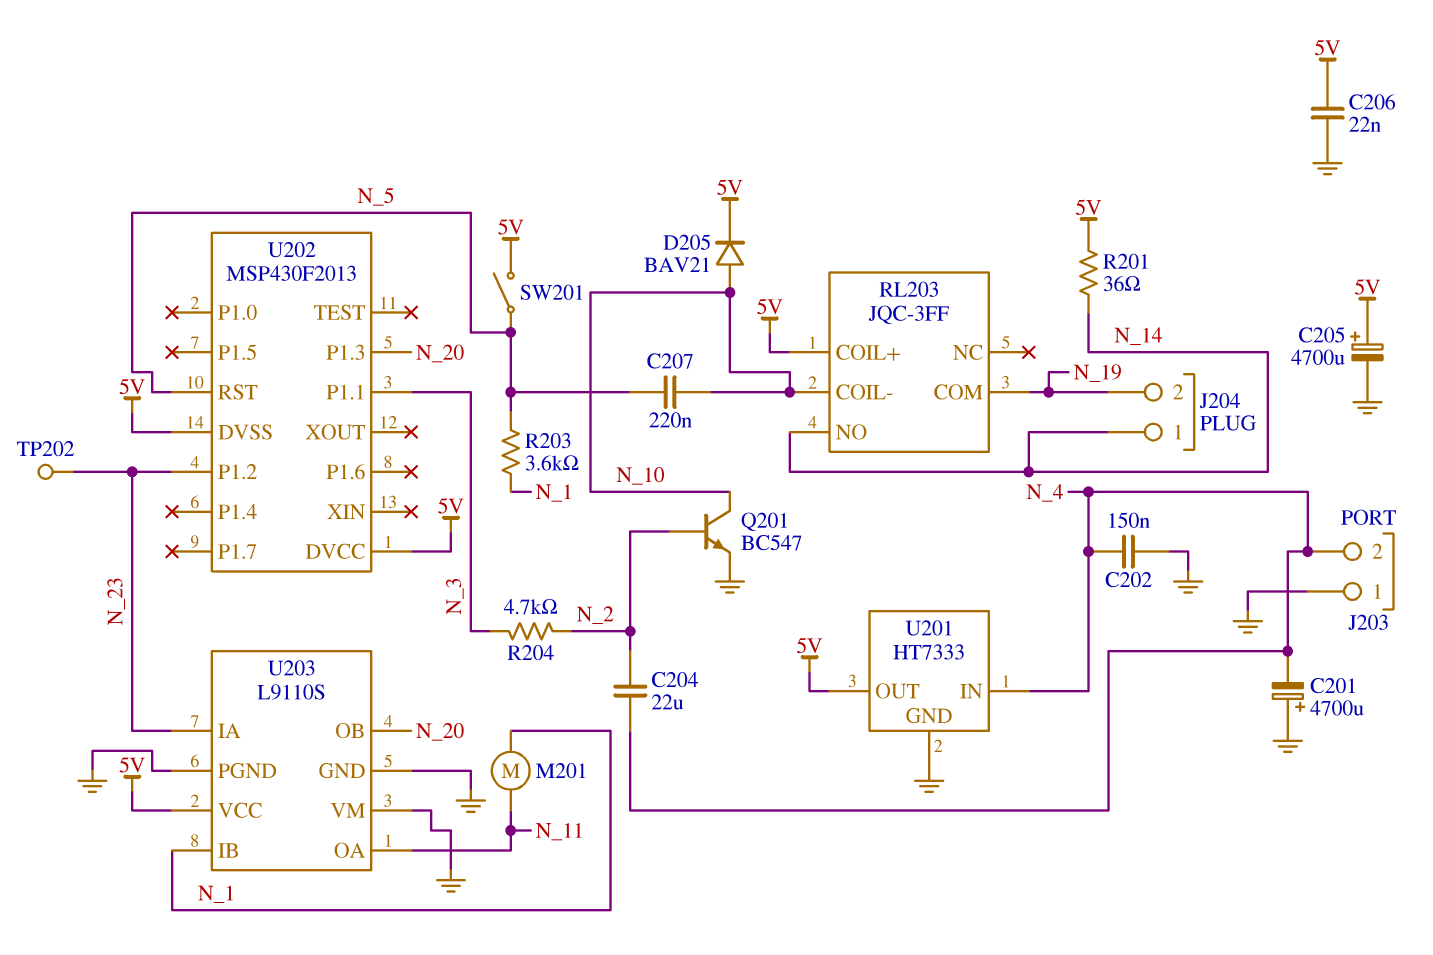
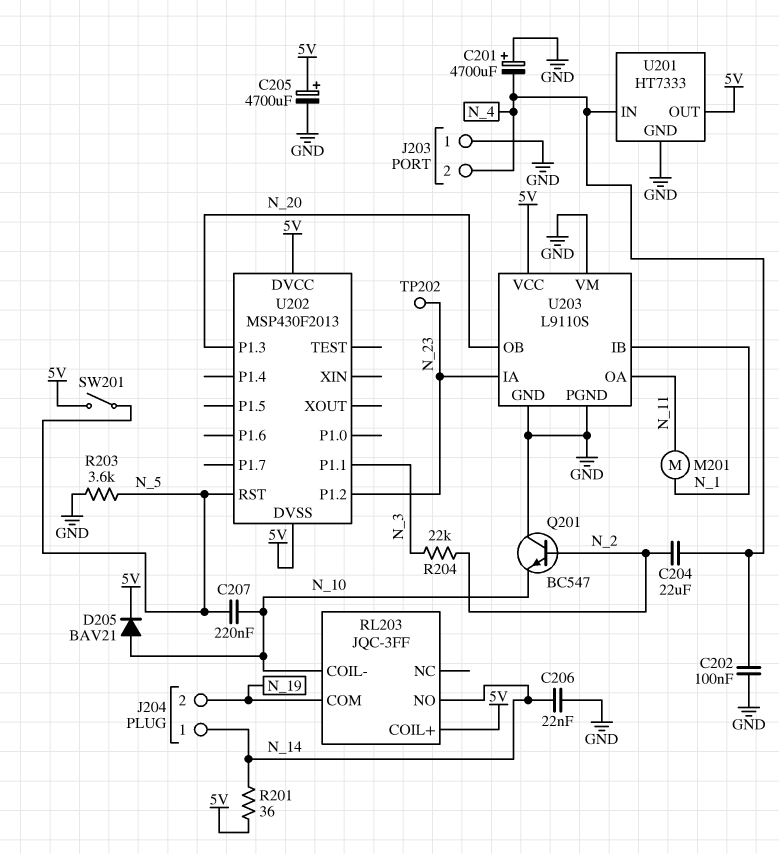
C202: 150nF (GND, N_4) -> 100nF (GND, N_4)
C206: 22nF (5V, GND) -> 22nF (GND, N_14)
Q201: NPN BC547 (B N_2, C N_10, E GND) -> NPN BC547 (B N_2, C GND, E N_10)
R203: 3.6k (N_1, N_5) -> 3.6k (GND, N_5)
R204: 4.7k (N_2, N_3) -> 22k (N_2, N_3)

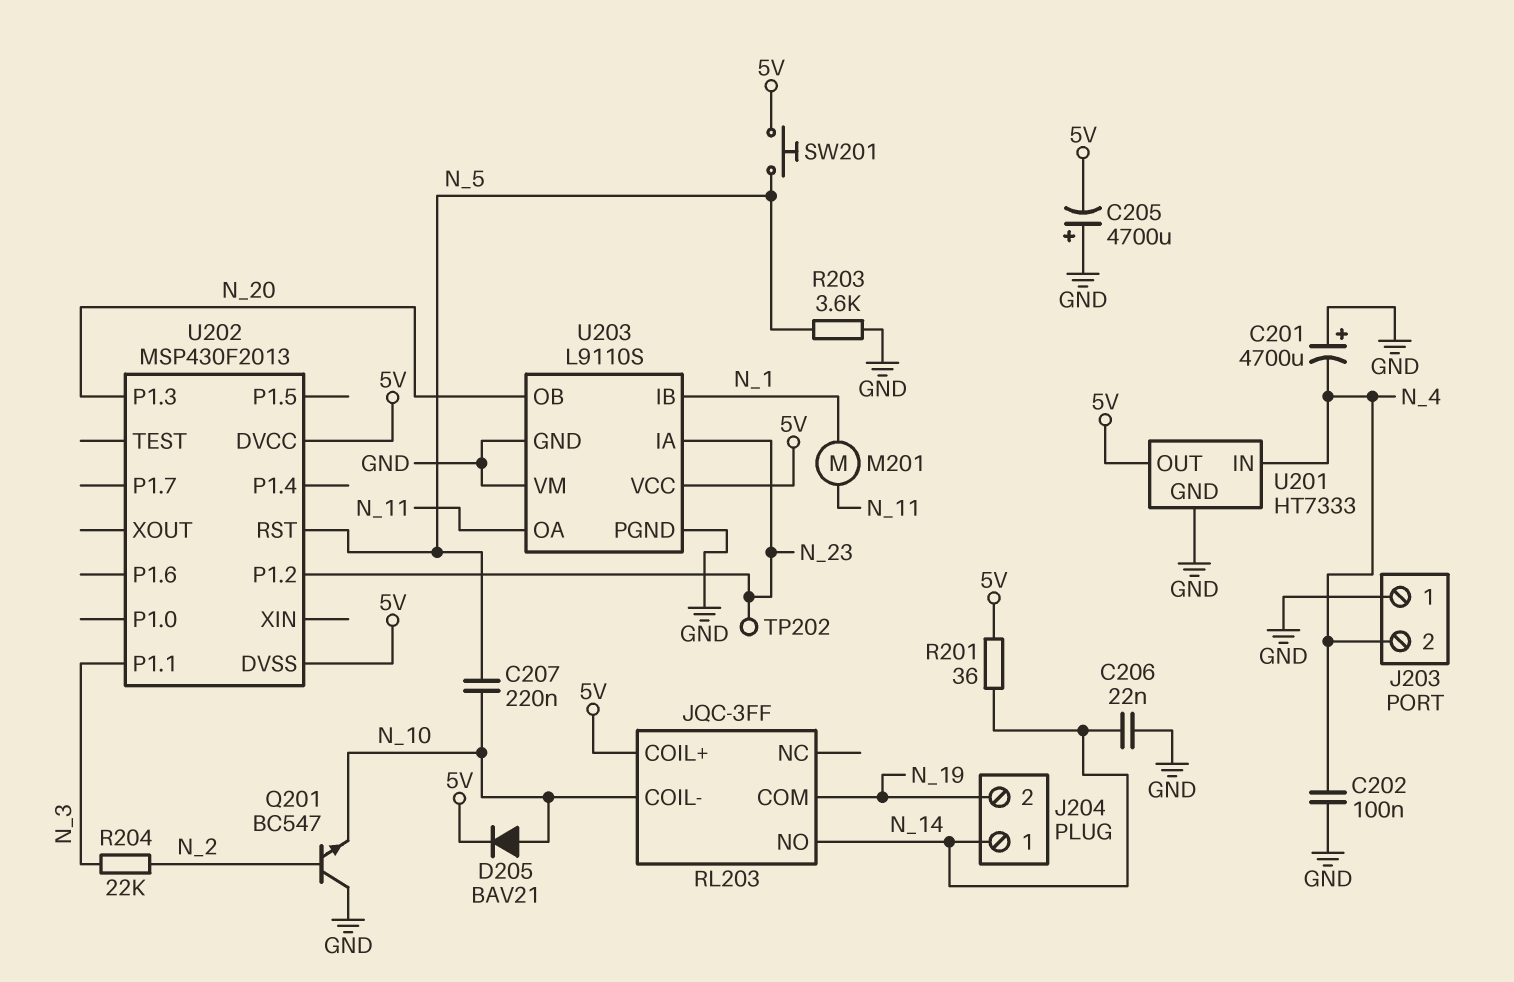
C204: 22uF (N_2, N_4) -> none
C205: 4700uF (plus 5V, minus GND) -> 4700uF (plus GND, minus 5V)
SW201: switch (5V, N_5) -> button (5V, N_5)

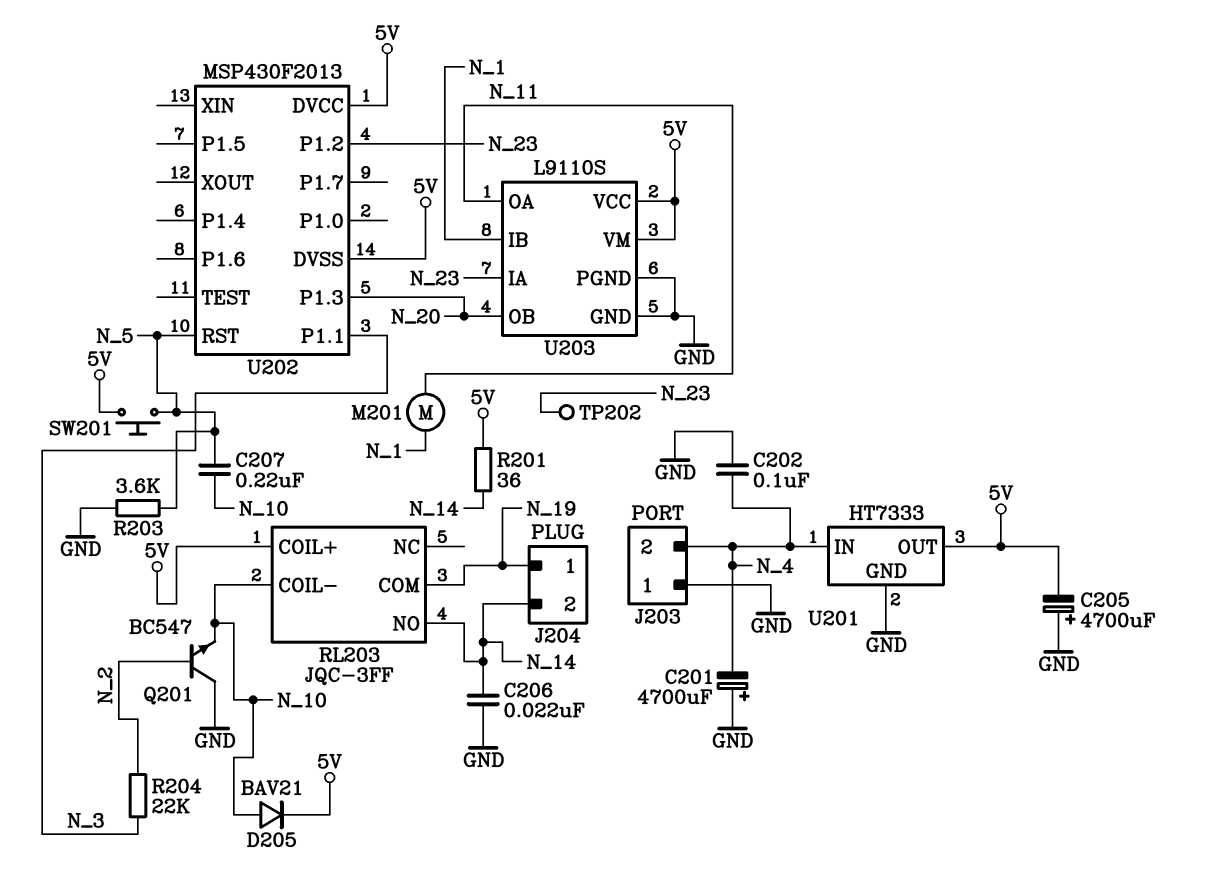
J204 pin 1: N_14 -> N_19
J204 pin 2: N_19 -> N_14
U203 pin VM: GND -> 5V

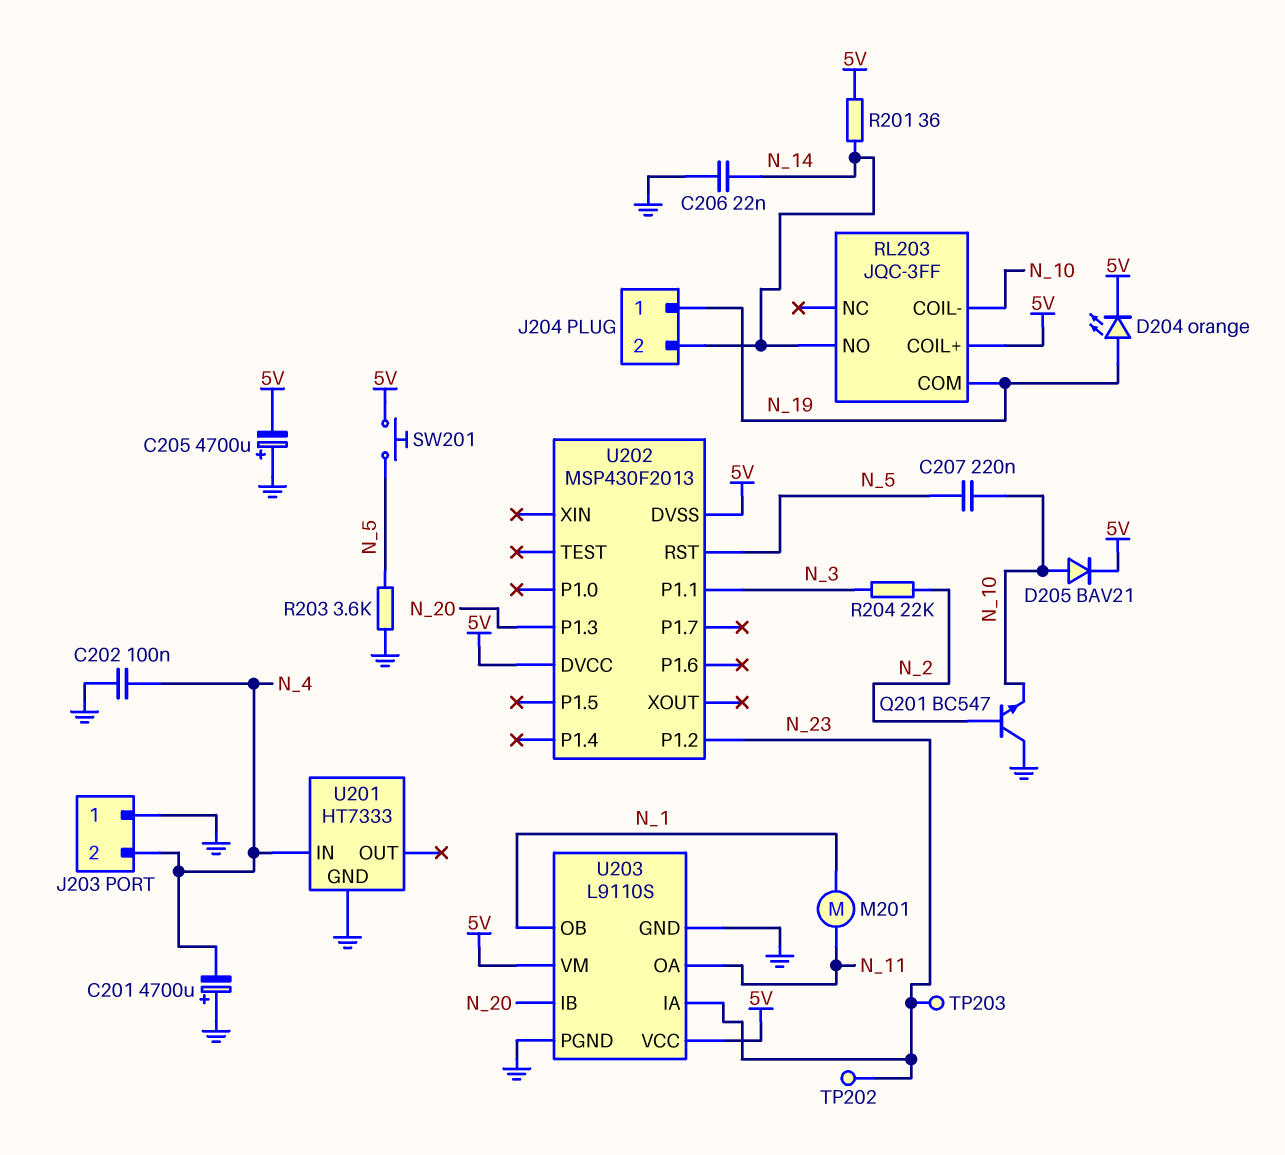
D204: none -> LED orange (A N_19, K 5V)
TP203: none -> test point (N_23)
U201 pin OUT: 5V -> none
U203 pin IB: N_1 -> N_20
U203 pin OB: N_20 -> N_1

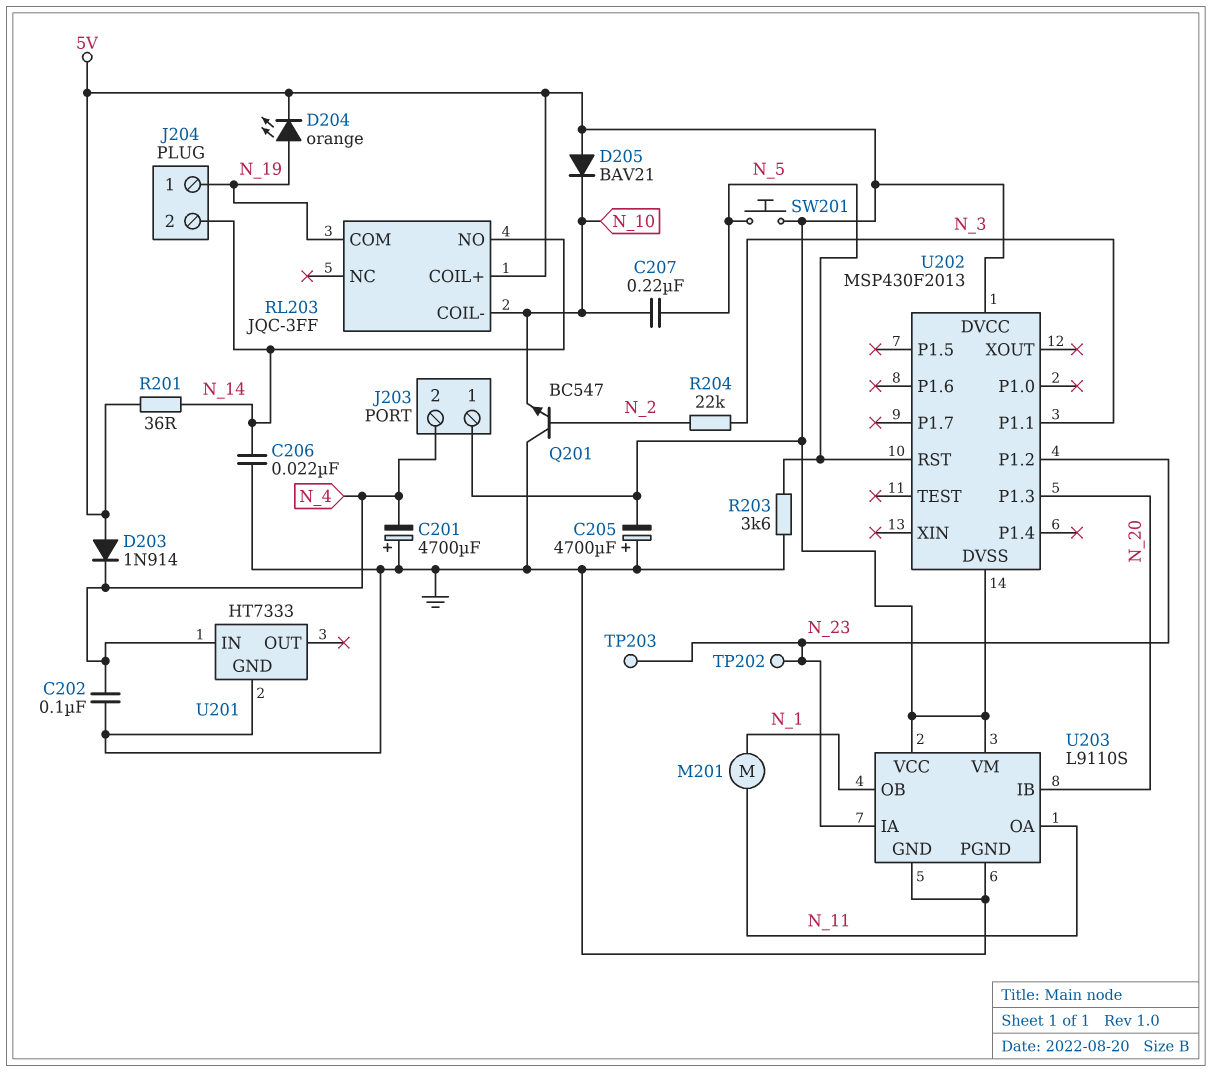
D203: none -> diode 1N914 (A 5V, K N_4)
D205: diode BAV21 (A N_10, K 5V) -> diode BAV21 (A 5V, K N_10)
J203 pin 1: GND -> 5V

